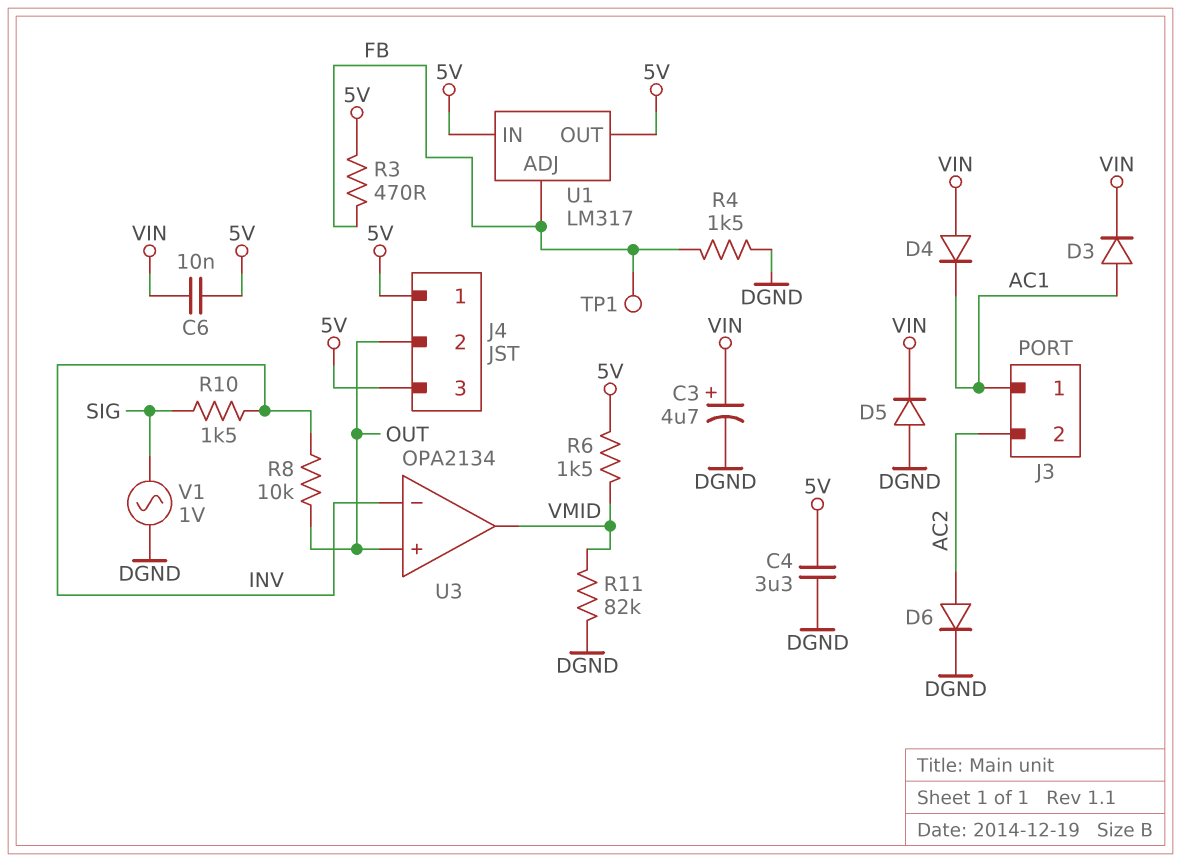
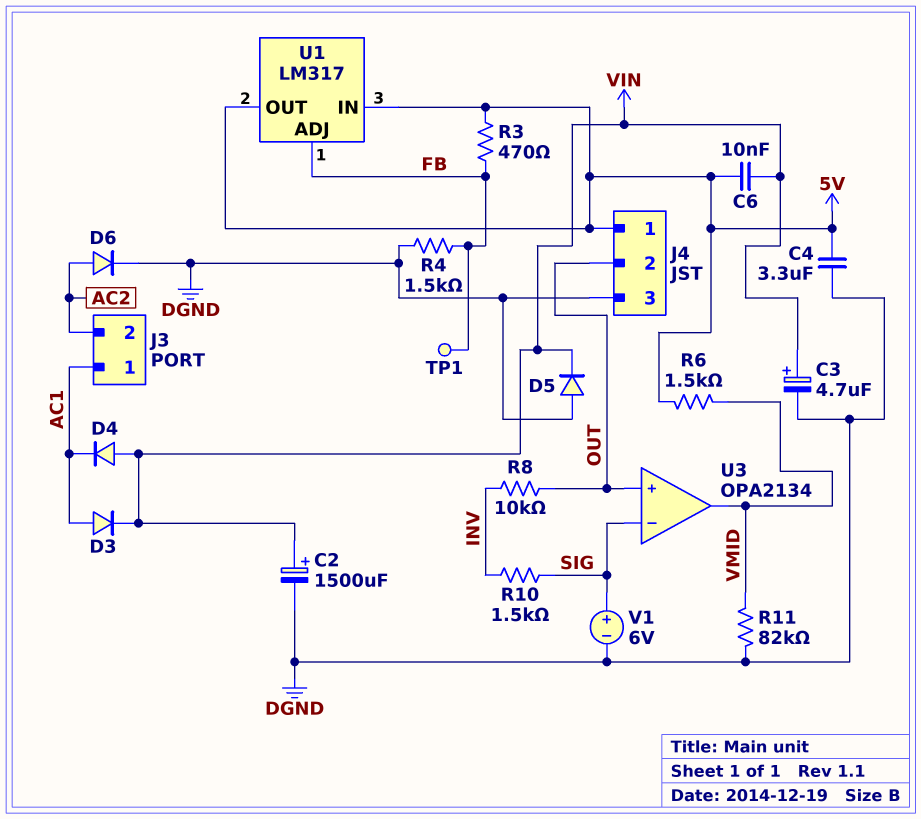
C2: none -> 1500uF (plus VIN, minus DGND)
J4 pin 3: 5V -> DGND
U3 pin in-: INV -> SIG
V1: AC 1V (DGND, SIG) -> 6V (plus SIG, minus DGND)

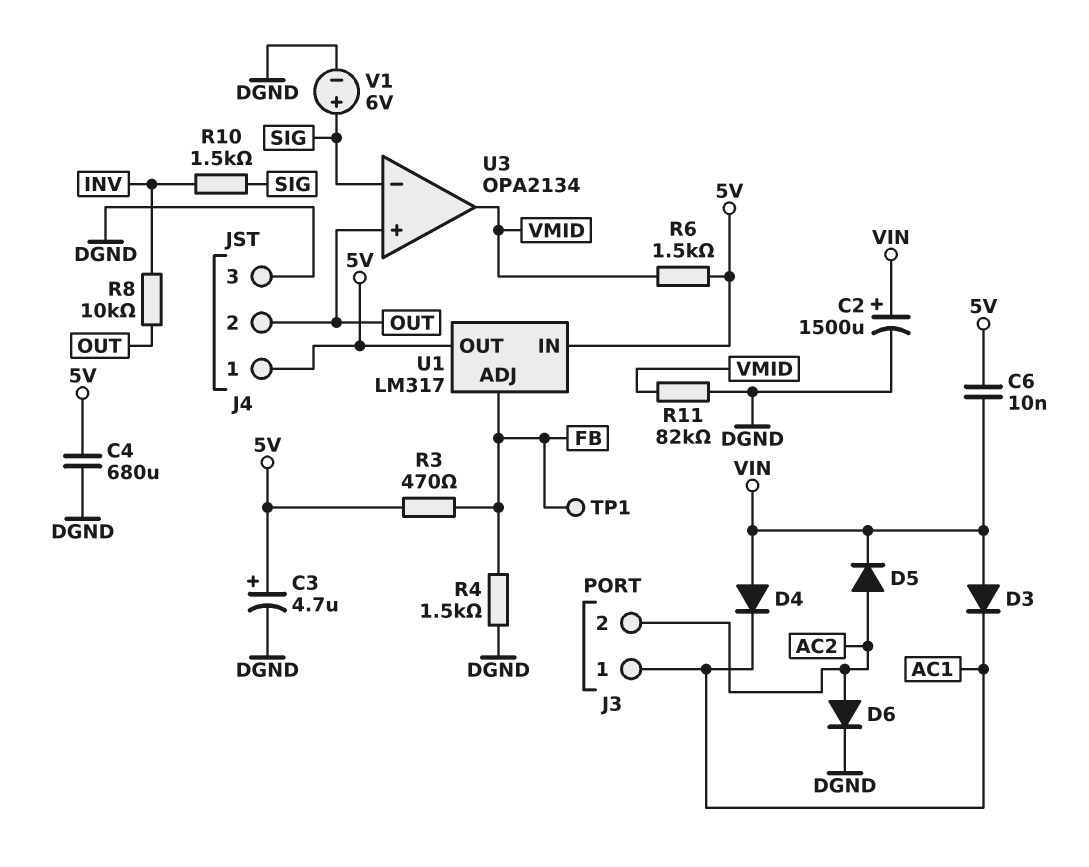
C3: 4.7uF (plus VIN, minus DGND) -> 4.7uF (plus 5V, minus DGND)
C4: 3.3uF (5V, DGND) -> 680uF (5V, DGND)
D3: diode (A AC1, K VIN) -> diode (A VIN, K AC1)
D5: diode (A DGND, K VIN) -> diode (A AC2, K VIN)

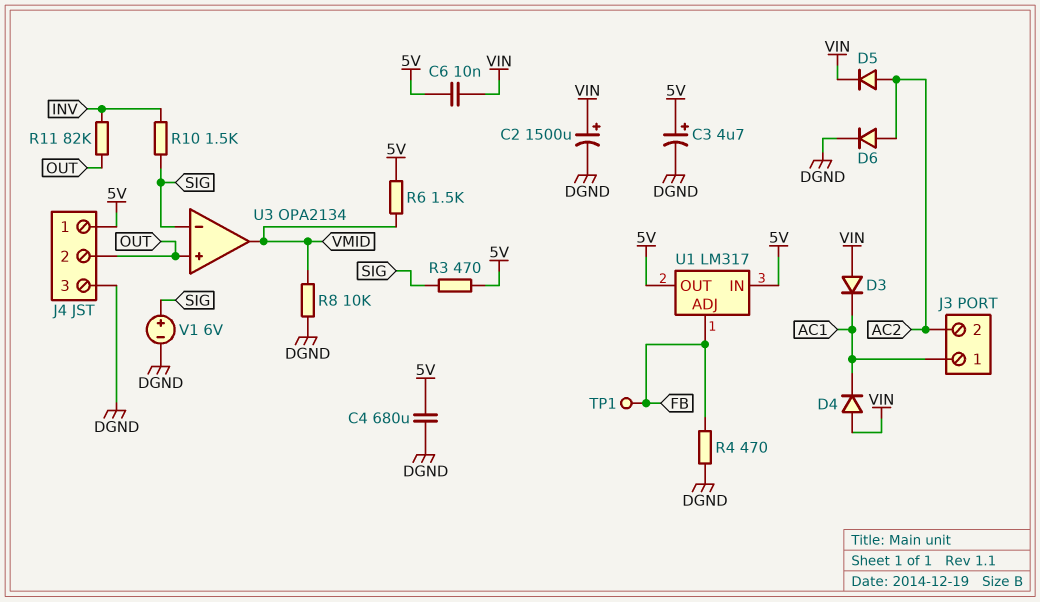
R3: 470 (5V, FB) -> 470 (5V, SIG)
R4: 1.5k (DGND, FB) -> 470 (DGND, FB)
R8: 10k (INV, OUT) -> 10k (DGND, VMID)
R11: 82k (DGND, VMID) -> 82k (INV, OUT)

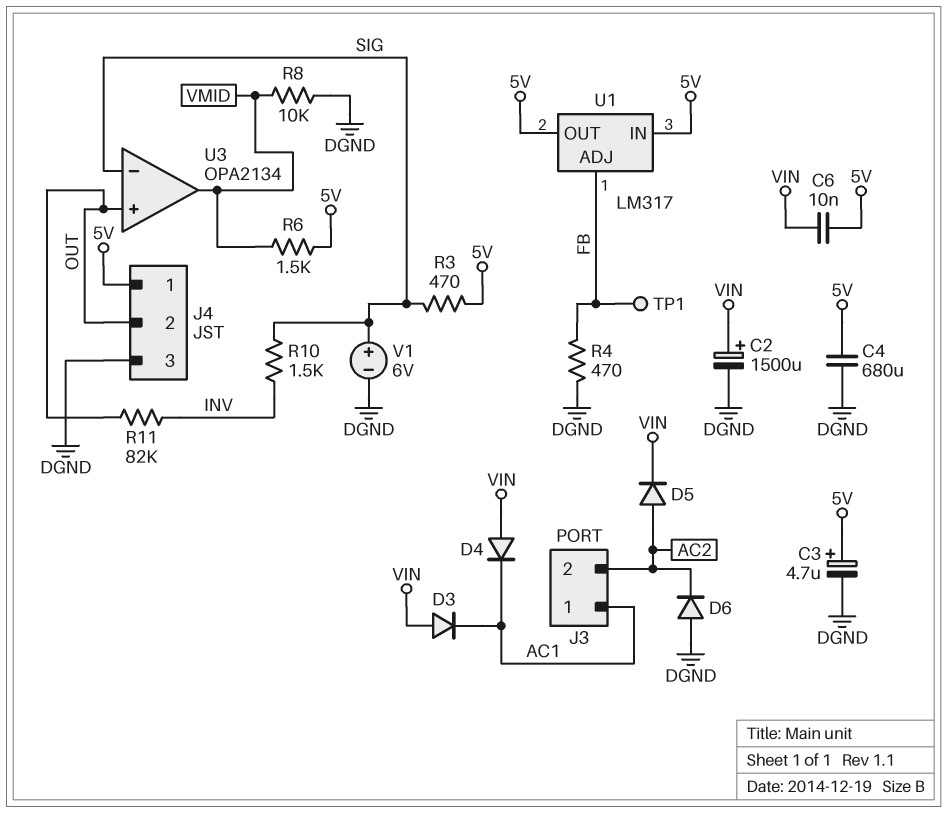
D6: diode (A AC2, K DGND) -> diode (A DGND, K AC2)

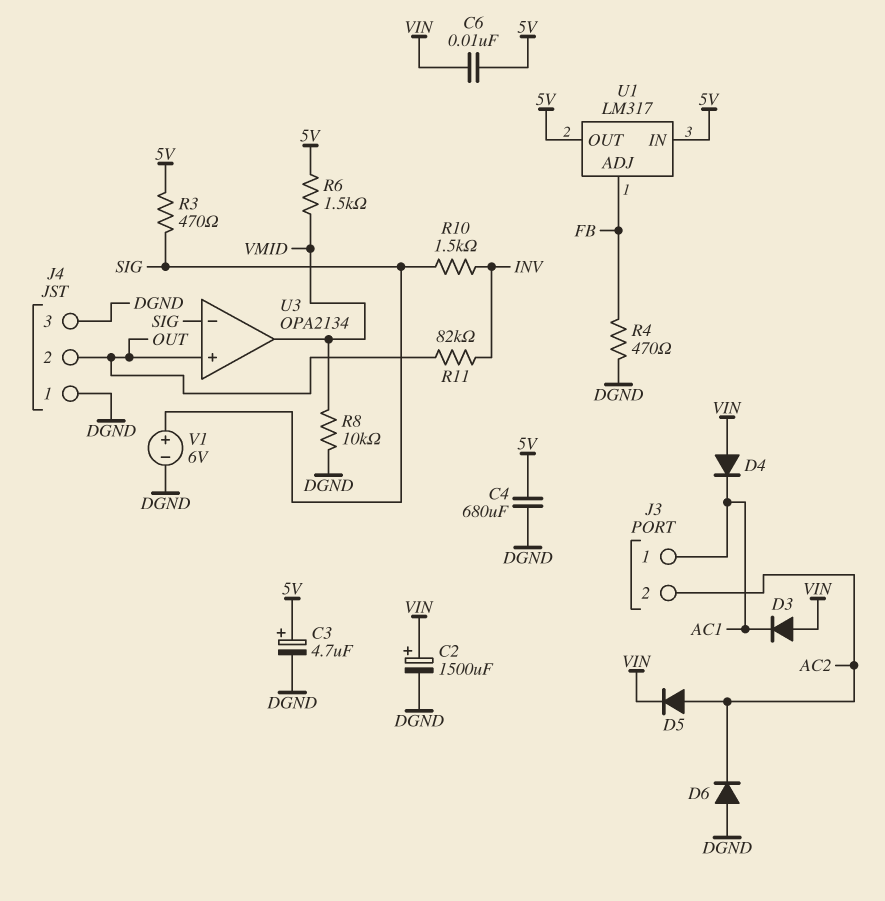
J4 pin 1: 5V -> DGND
TP1: test point (FB) -> none

